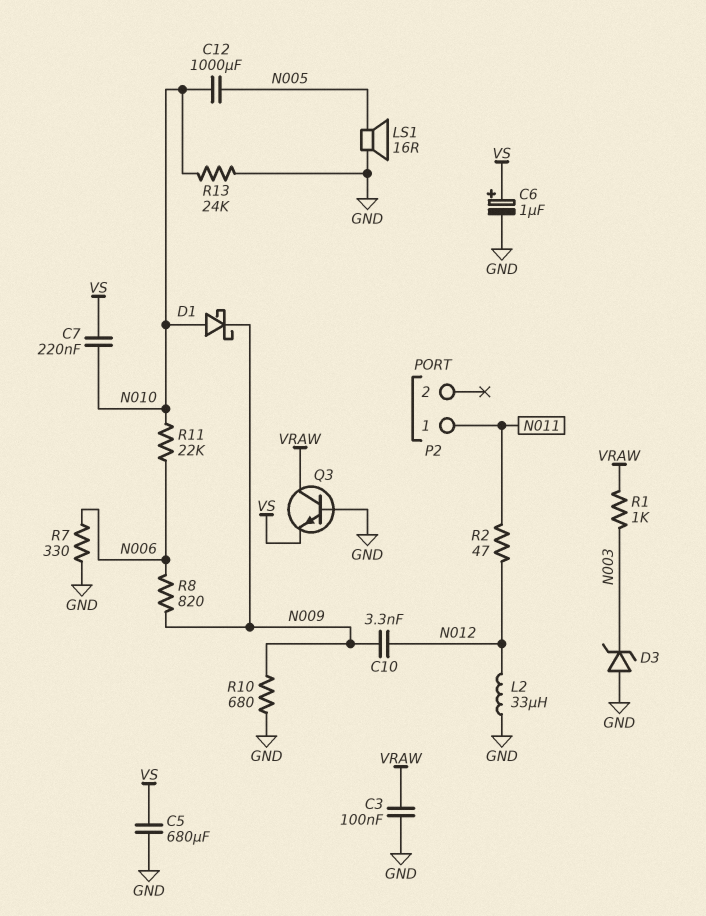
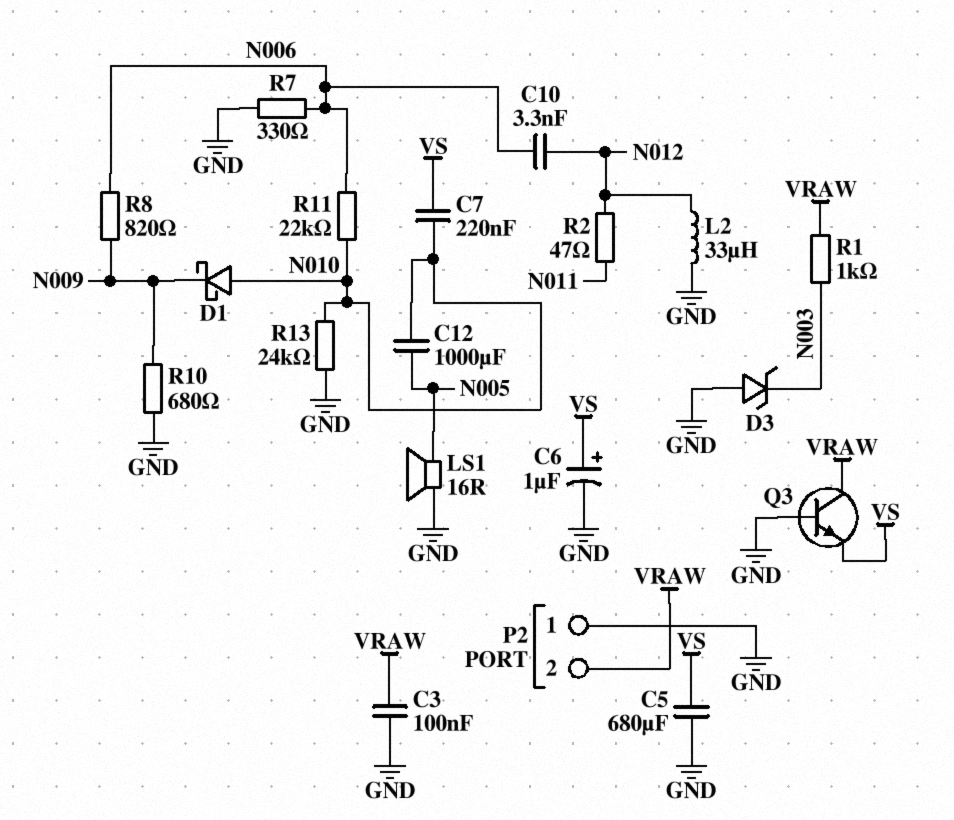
C10: 3.3nF (N009, N012) -> 3.3nF (N006, N012)
P2 pin 1: N011 -> GND
P2 pin 2: none -> VRAW

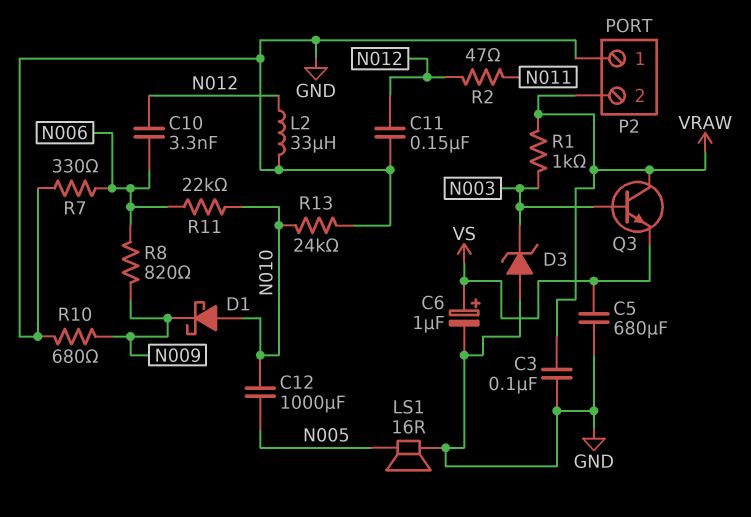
C7: 220nF (N010, VS) -> none
C11: none -> 150nF (GND, N012)
Q3: NPN (B GND, C VRAW, E VS) -> NPN (B N003, C VRAW, E VS)

